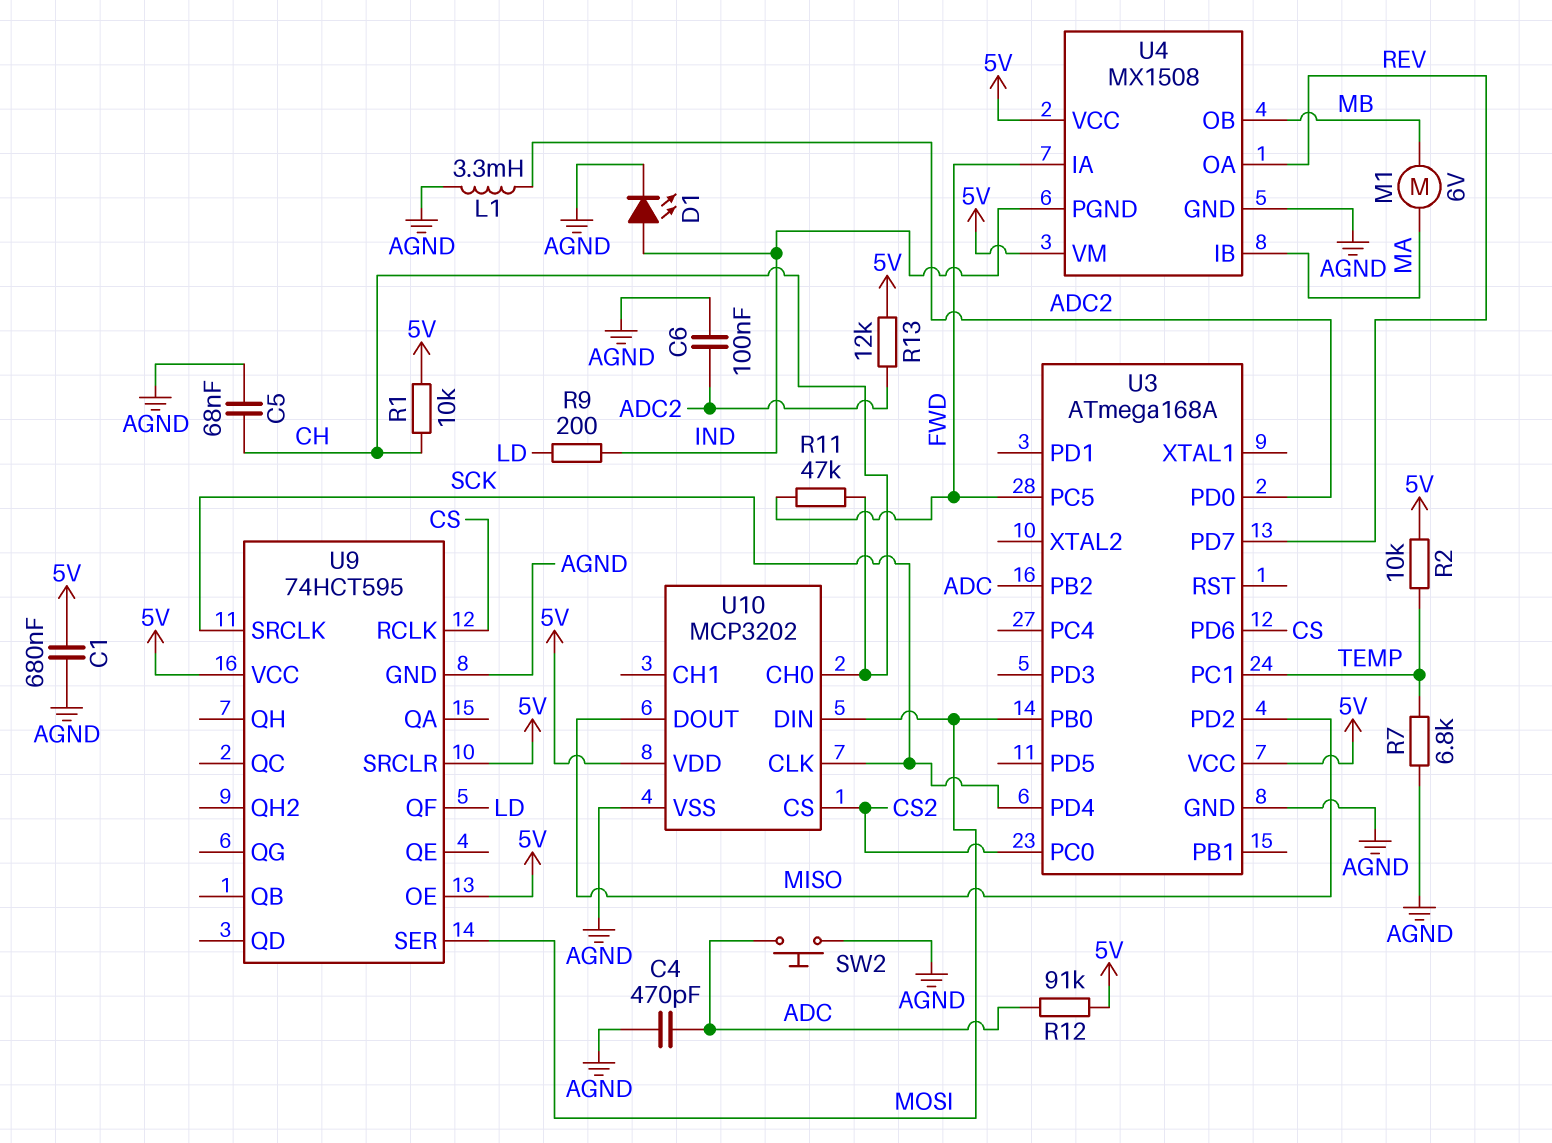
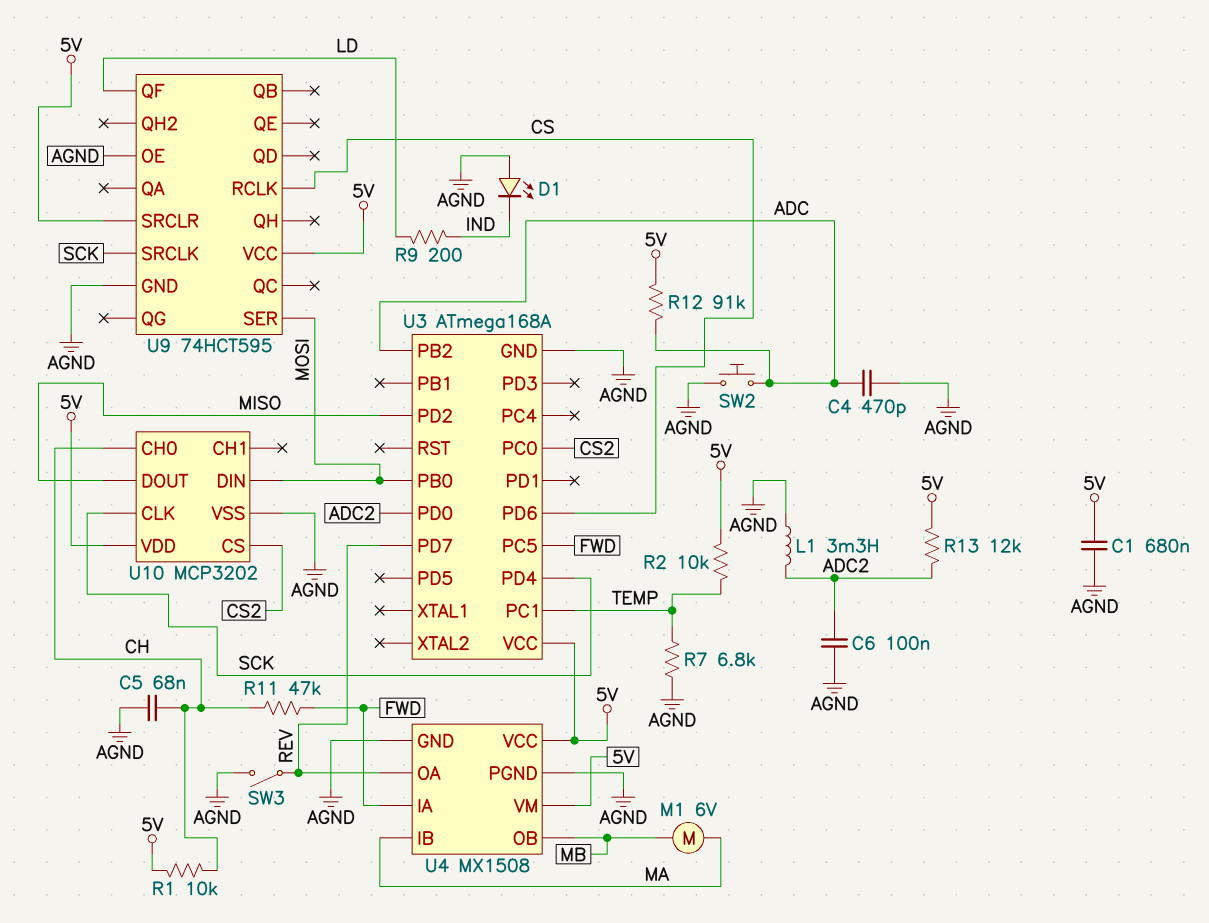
D1: LED (A IND, K AGND) -> LED (A AGND, K IND)
SW3: none -> switch (AGND, REV)
U4 pin PGND: IND -> AGND
U9 pin OE: 5V -> AGND

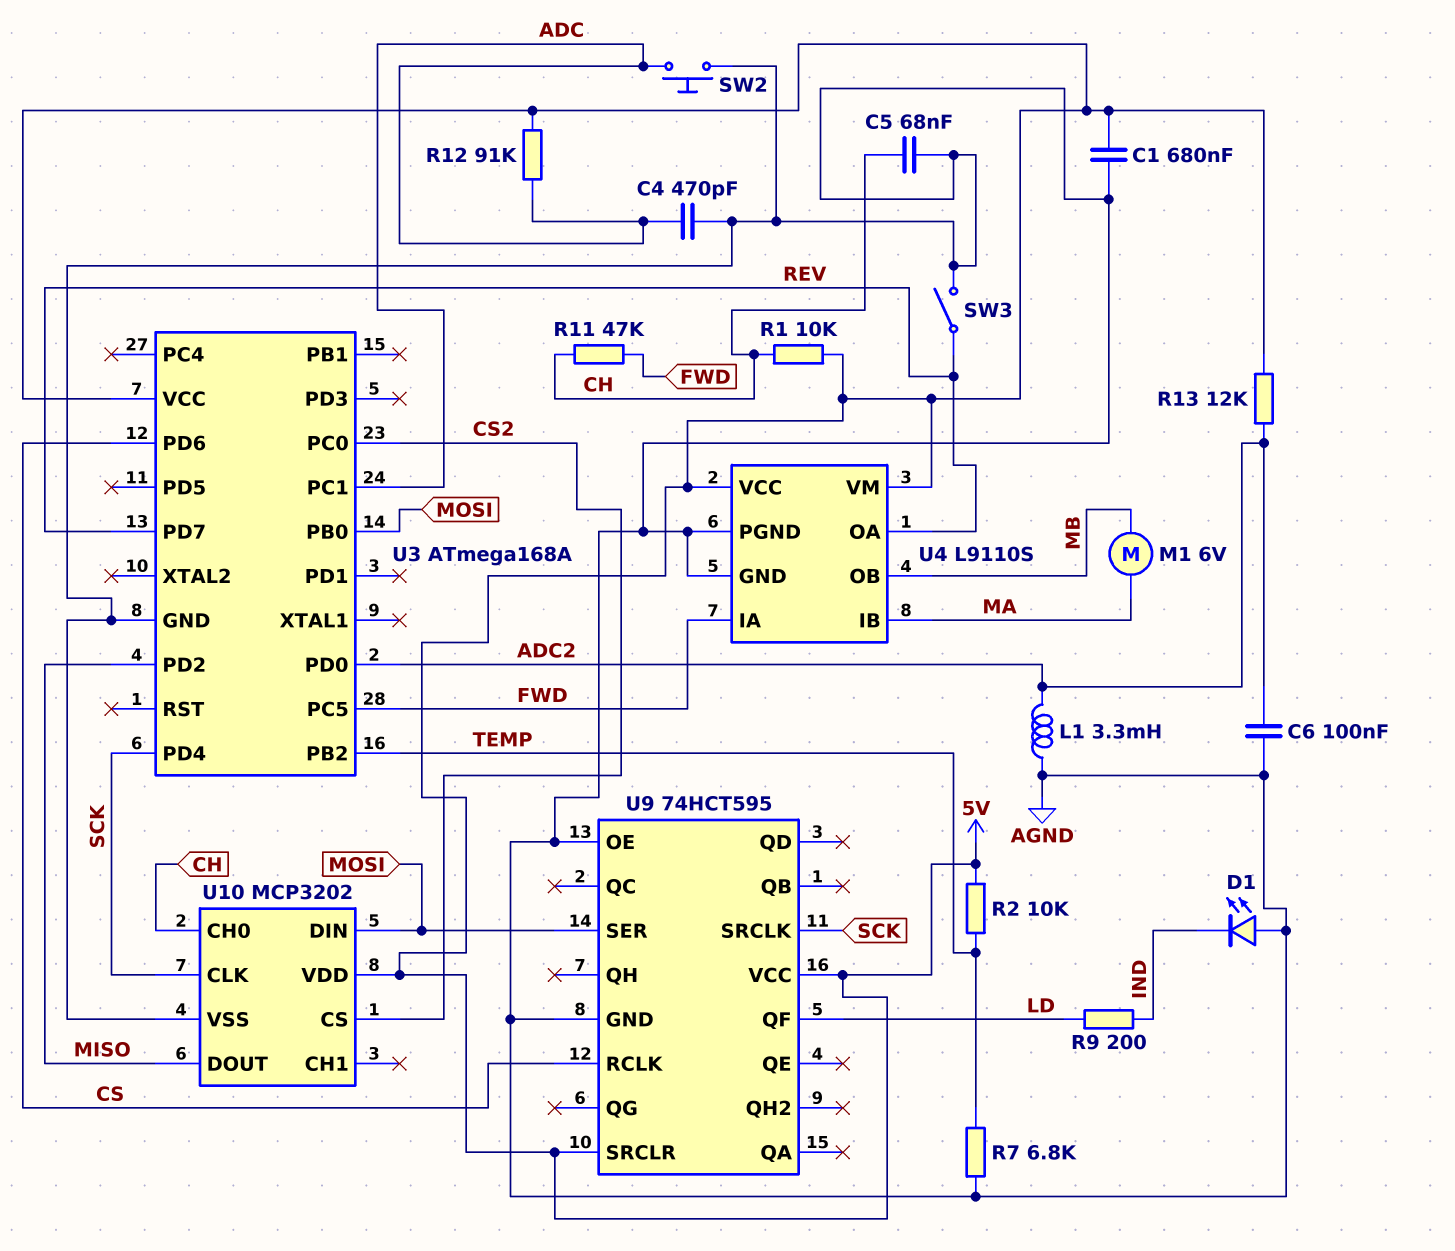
U3 pin PB2: ADC -> TEMP
U3 pin PC1: TEMP -> ADC
U4: MX1508 -> L9110S

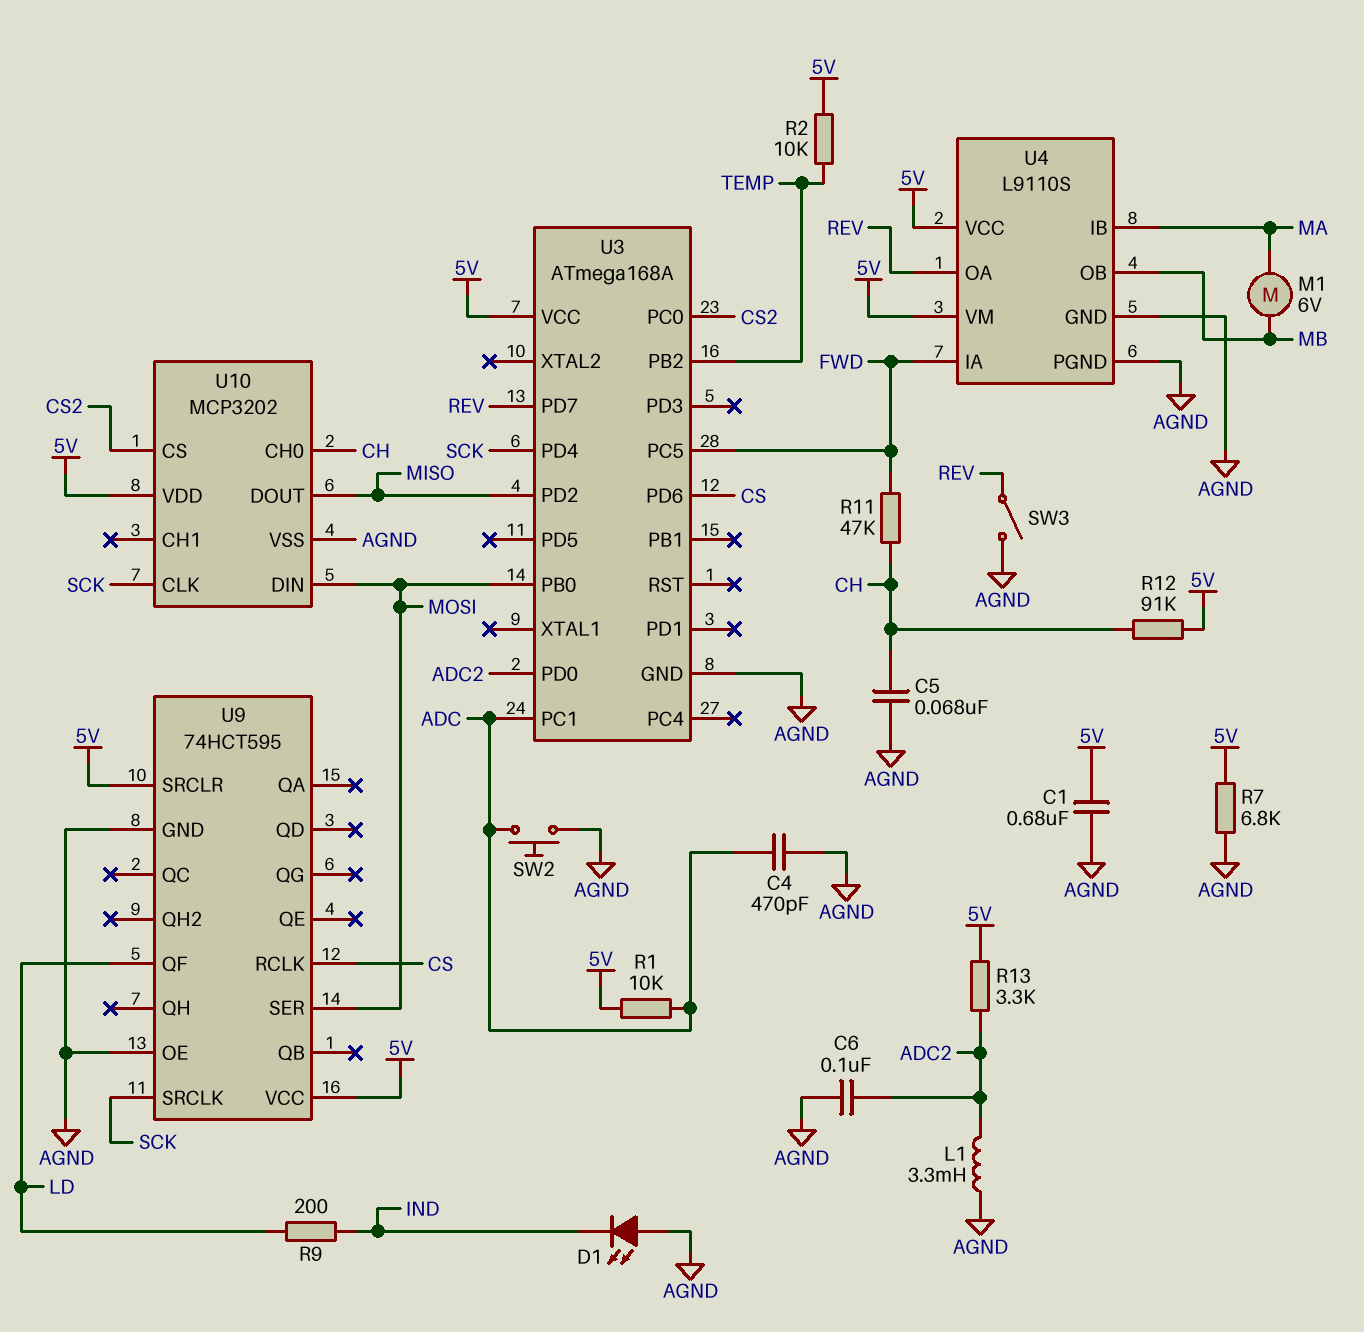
R1: 10k (5V, CH) -> 10k (5V, ADC)
R7: 6.8k (AGND, TEMP) -> 6.8k (5V, AGND)
R12: 91k (5V, ADC) -> 91k (5V, CH)
R13: 12k (5V, ADC2) -> 3.3k (5V, ADC2)

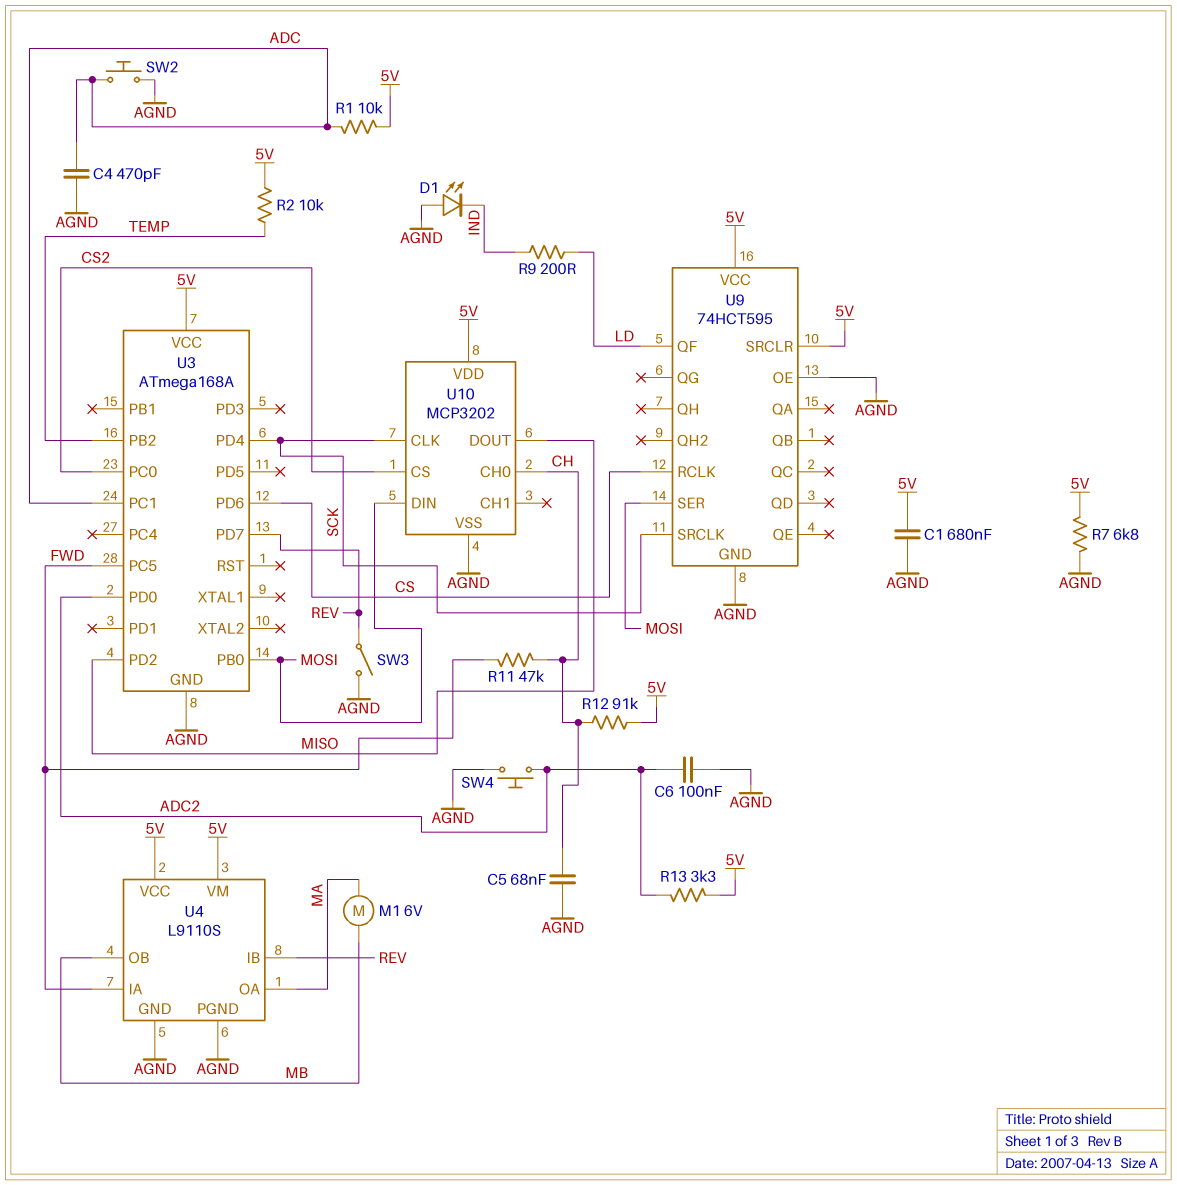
L1: 3.3mH (ADC2, AGND) -> none
SW4: none -> button (ADC2, AGND)
U4 pin IB: MA -> REV
U4 pin OA: REV -> MA

